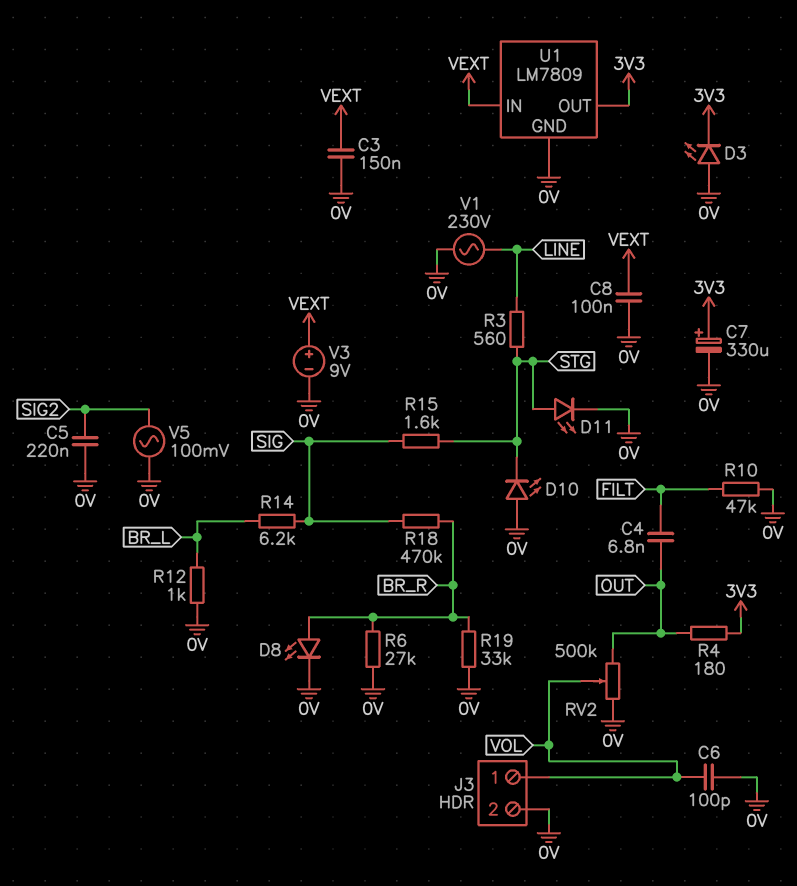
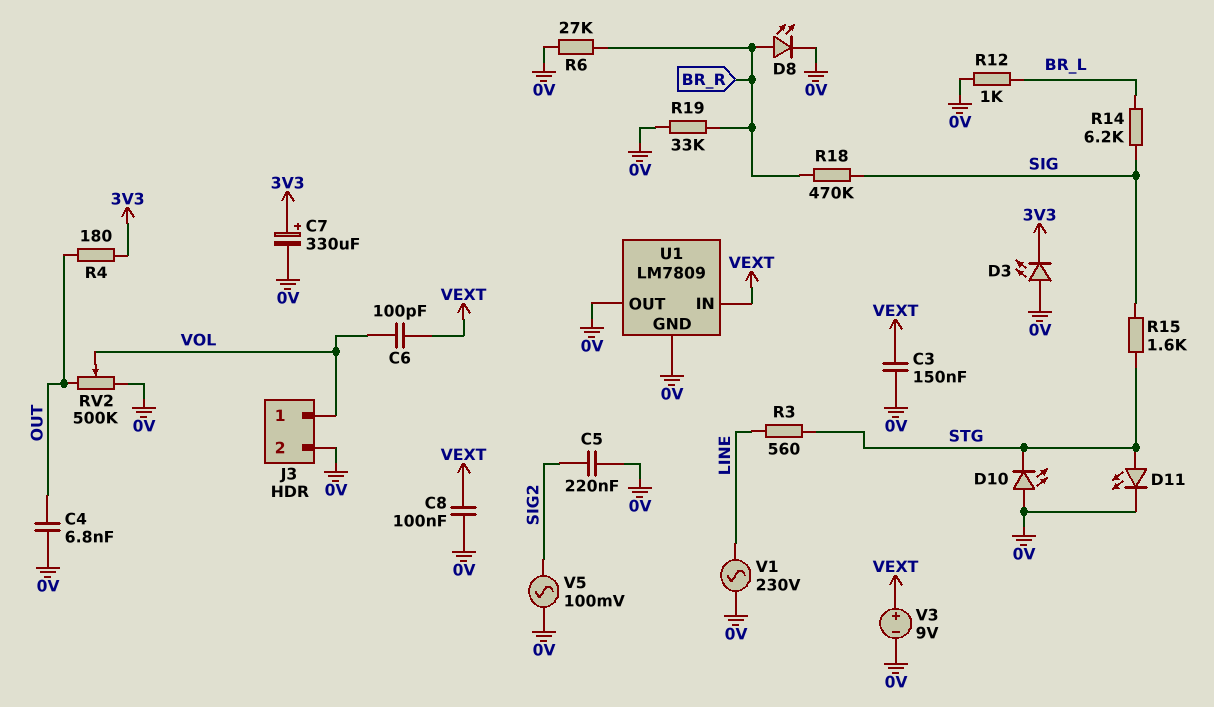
C4: 6.8nF (FILT, OUT) -> 6.8nF (0V, OUT)
C6: 100pF (0V, VOL) -> 100pF (VEXT, VOL)
R10: 47k (0V, FILT) -> none
U1 pin OUT: 3V3 -> 0V

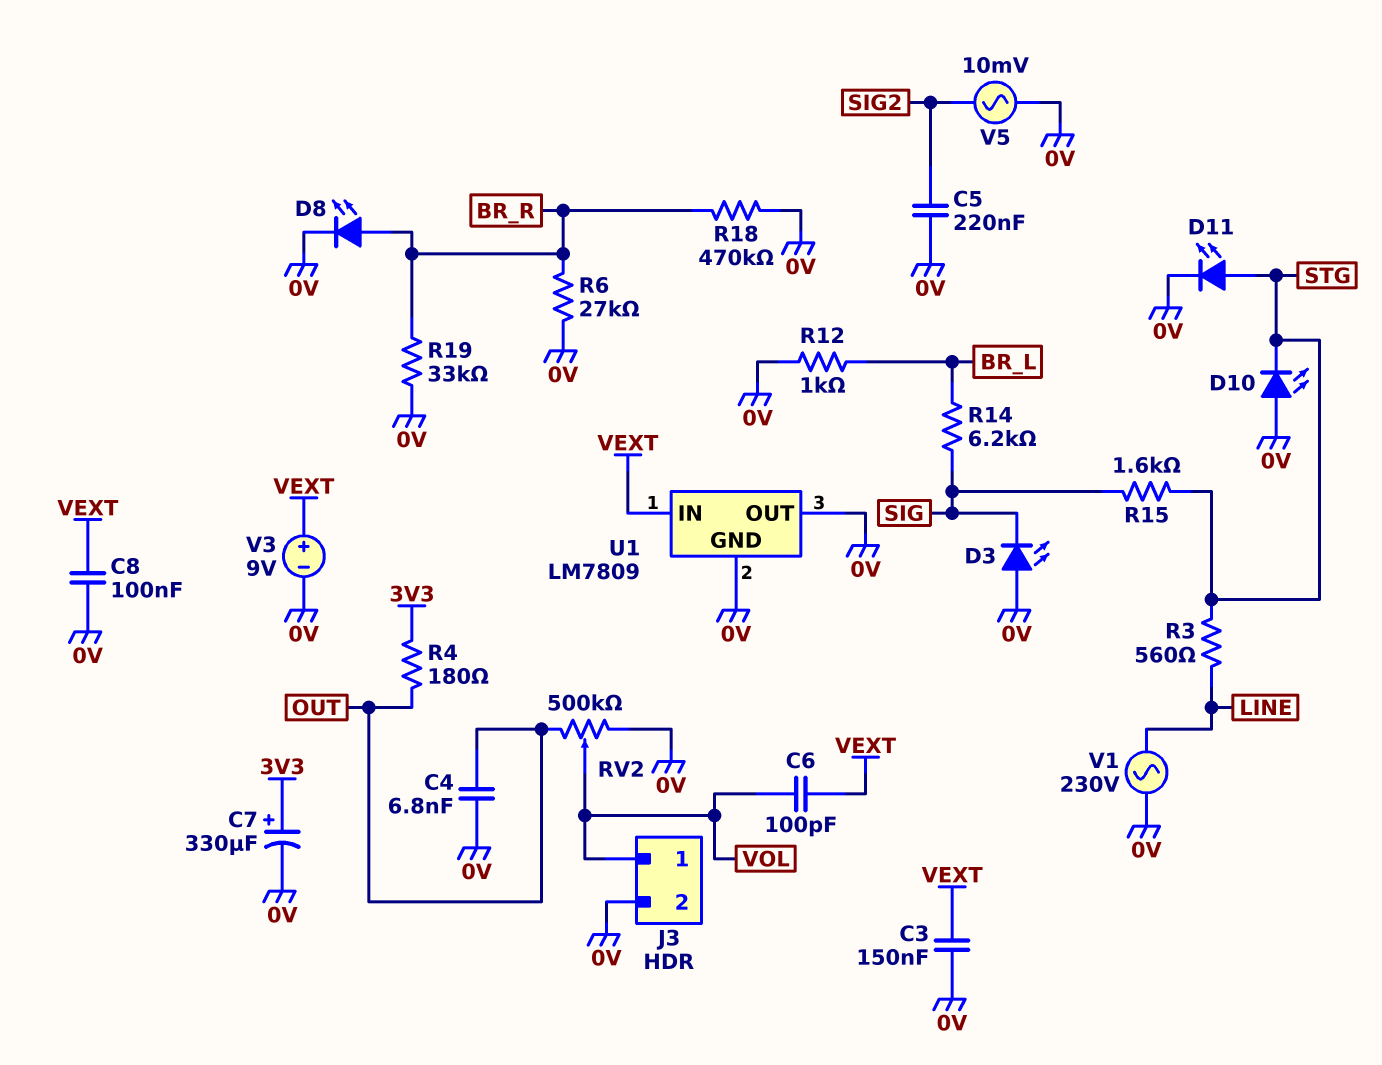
D3: LED (A 0V, K 3V3) -> LED (A 0V, K SIG)
R18: 470k (BR_R, SIG) -> 470k (0V, BR_R)
V5: AC 100mV (0V, SIG2) -> AC 10mV (0V, SIG2)

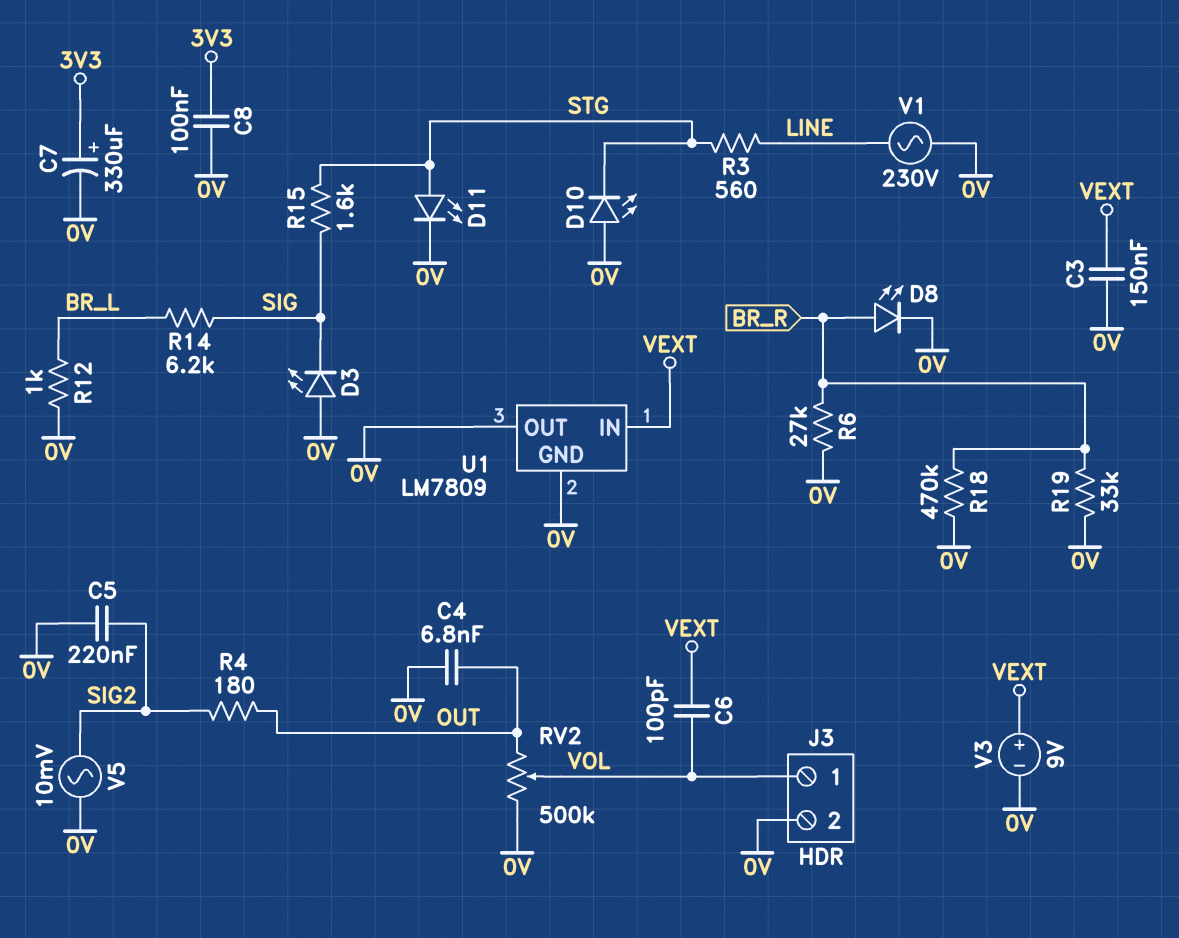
C8: 100nF (0V, VEXT) -> 100nF (0V, 3V3)
R4: 180 (3V3, OUT) -> 180 (OUT, SIG2)

